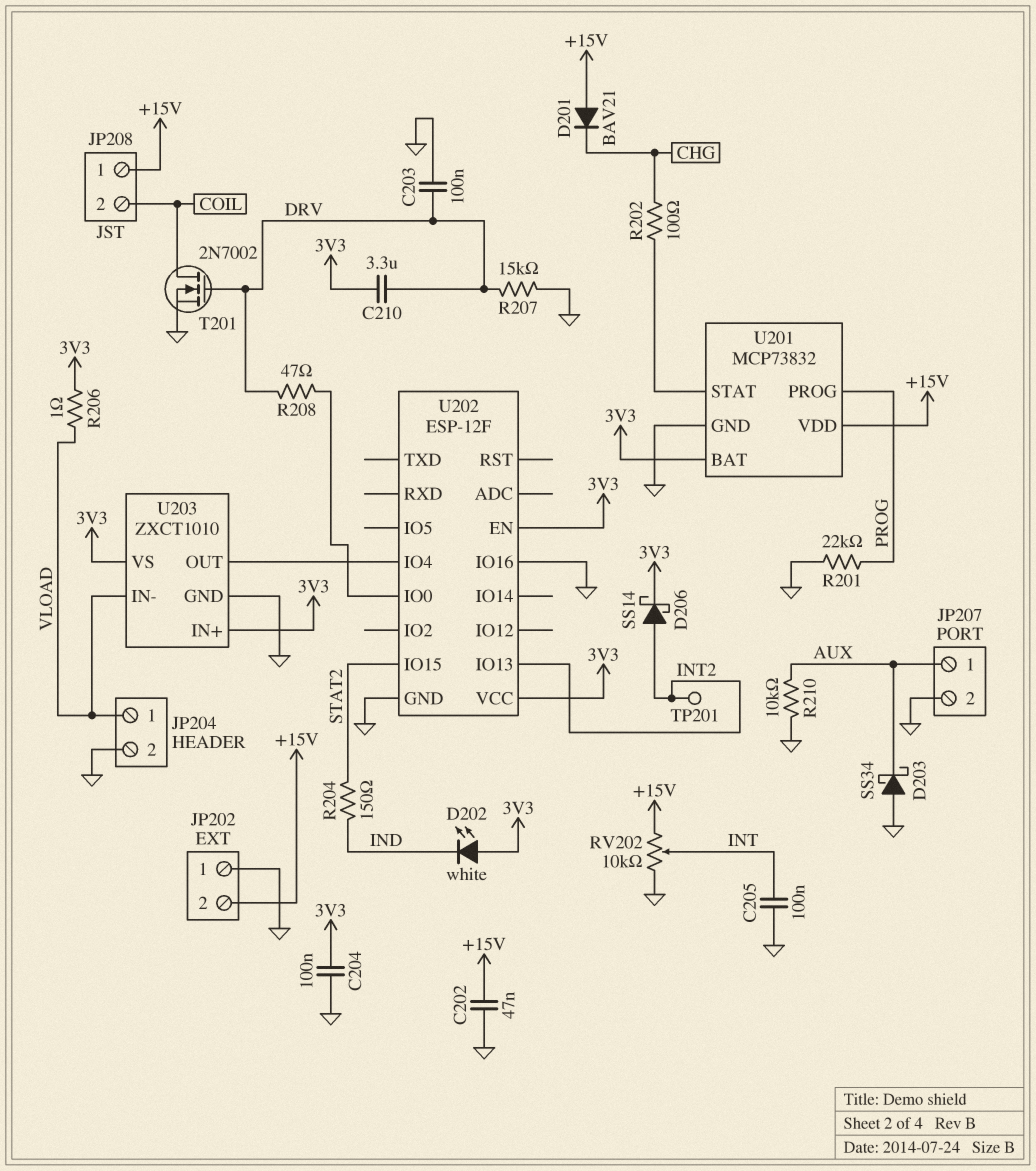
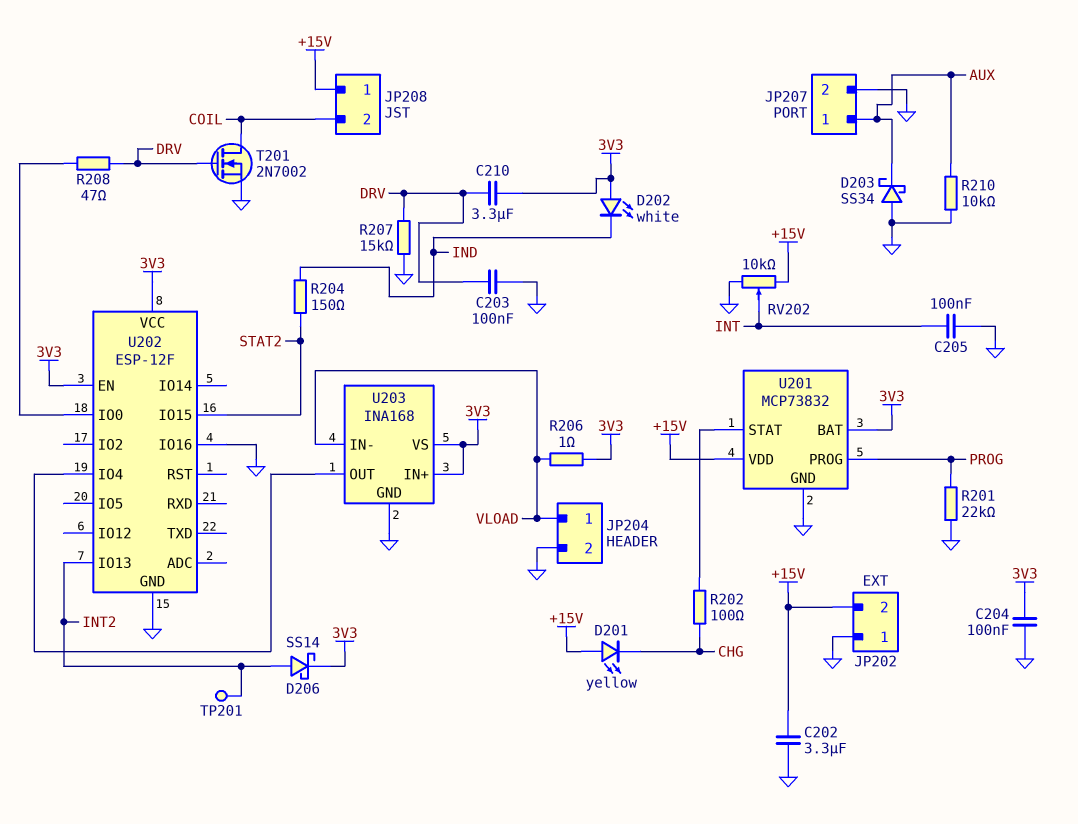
C202: 47nF (+15V, GND) -> 3.3uF (+15V, GND)
D201: diode BAV21 (A +15V, K CHG) -> LED yellow (A +15V, K CHG)
U203: ZXCT1010 -> INA168

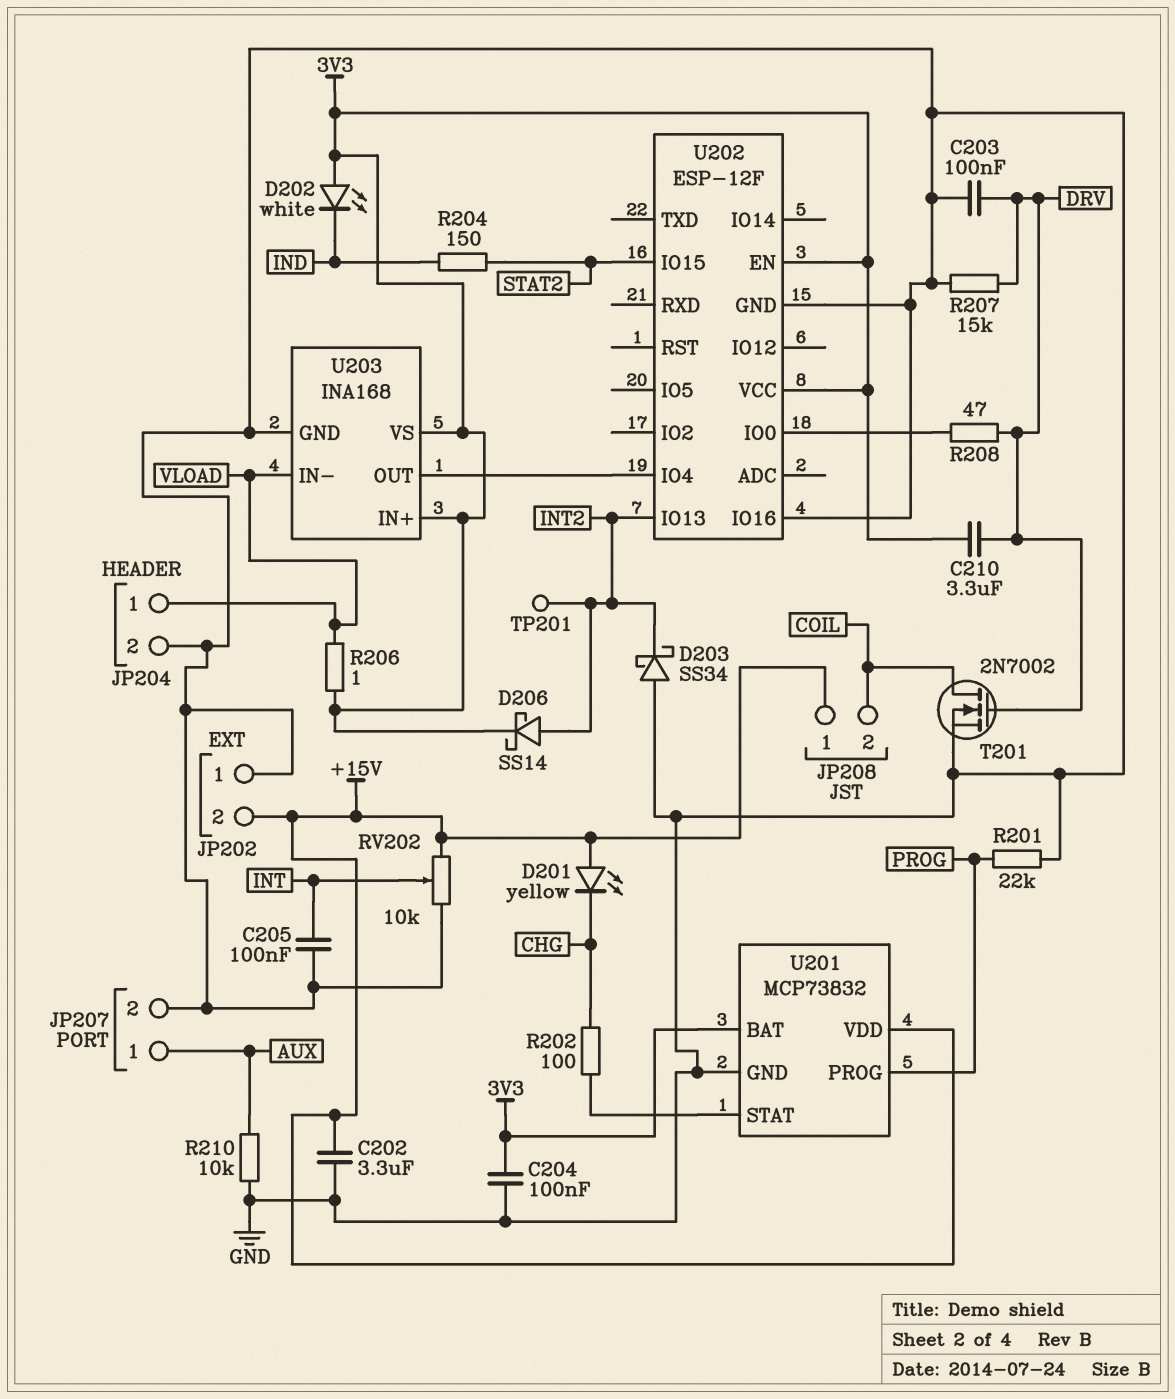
D203: schottky SS34 (A GND, K AUX) -> schottky SS34 (A GND, K INT2)

